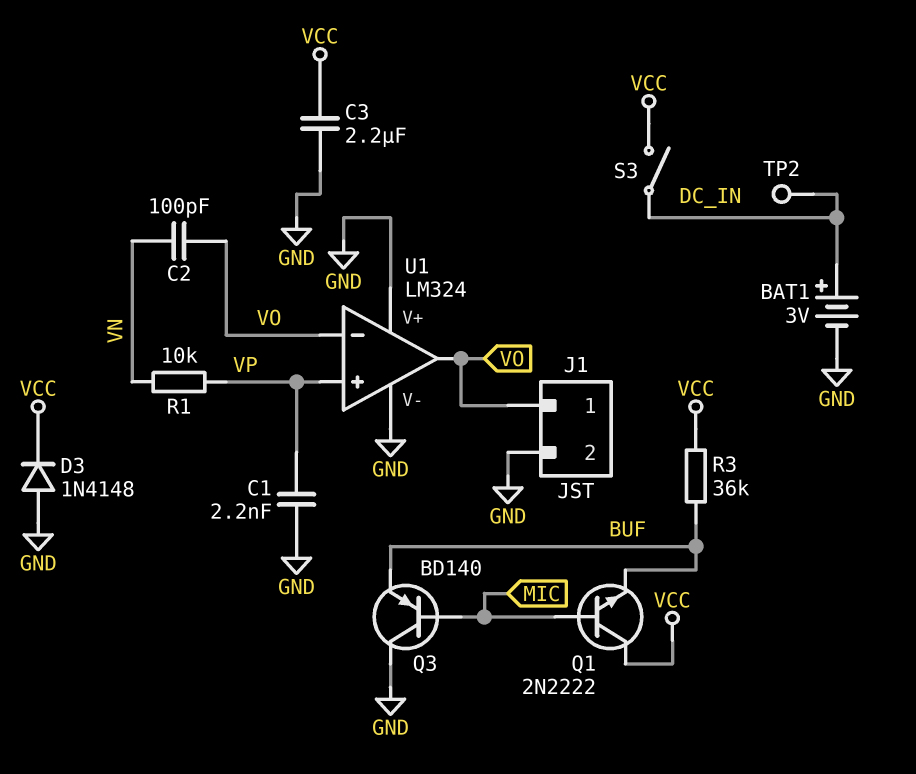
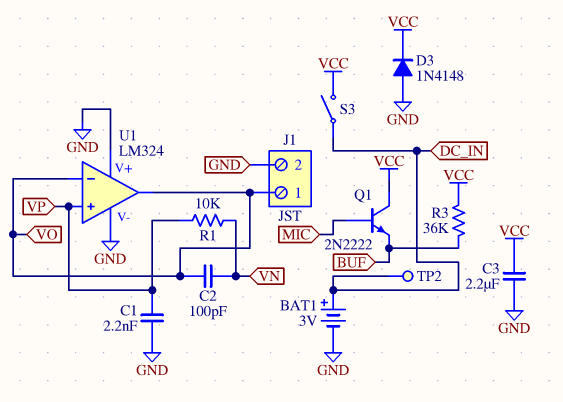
Q3: PNP BD140 (B MIC, C GND, E BUF) -> none

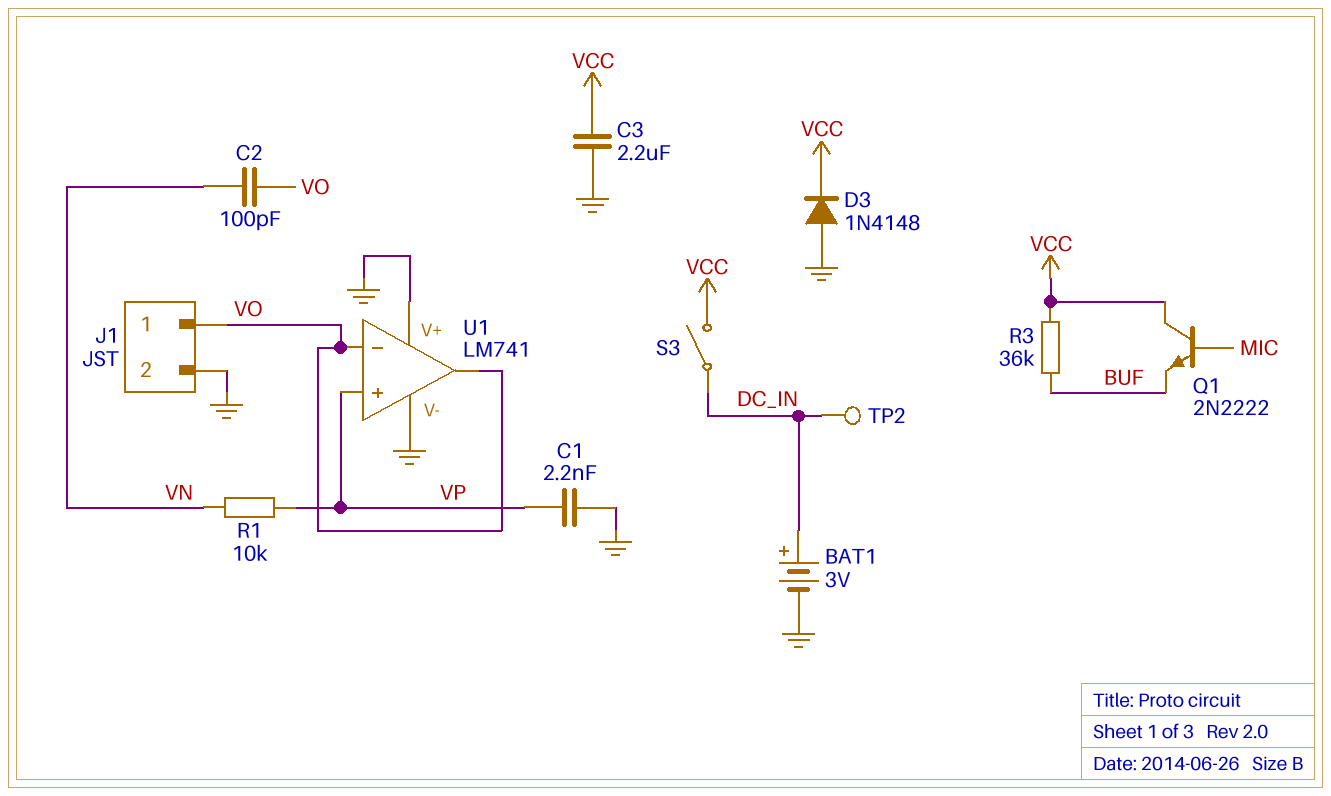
U1: LM324 -> LM741

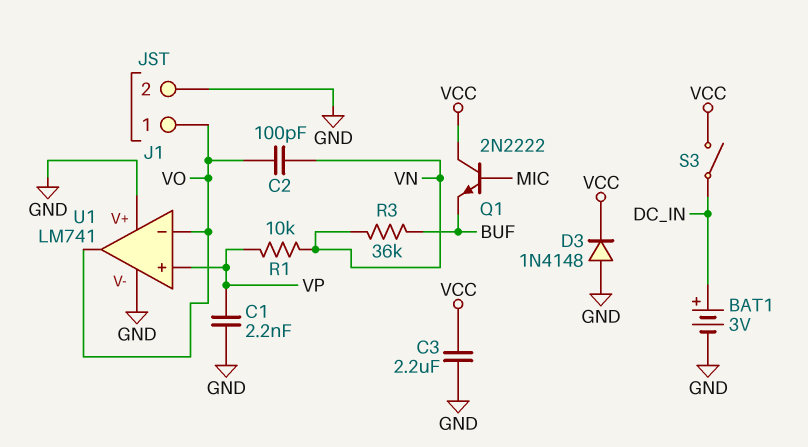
R3: 36k (BUF, VCC) -> 36k (BUF, VN)
TP2: test point (DC_IN) -> none

